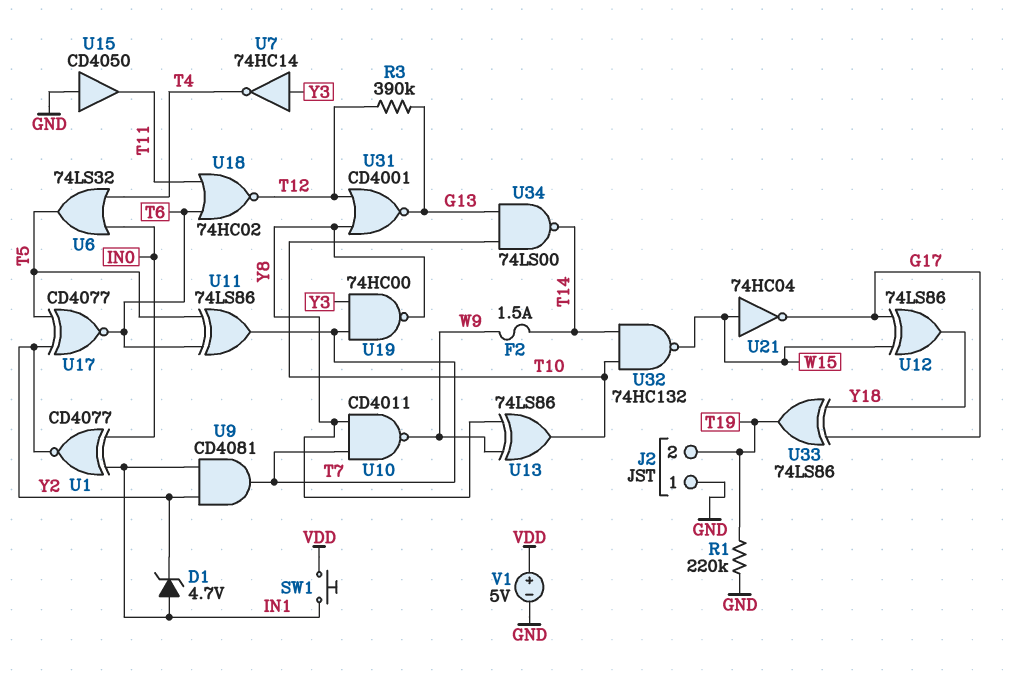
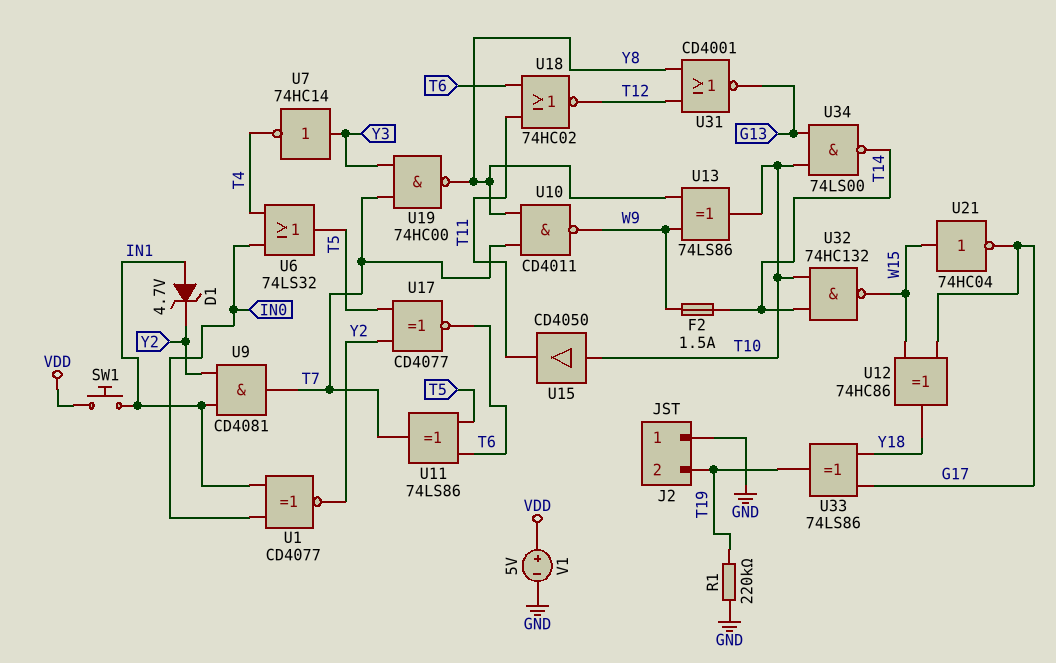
R3: 390k (G13, T12) -> none
U12: XOR 74LS86 (in G17, in W15, out Y18) -> XOR 74HC86 (in G17, in W15, out Y18)
U15: buffer CD4050 (in GND, out T11) -> buffer CD4050 (in T10, out T11)

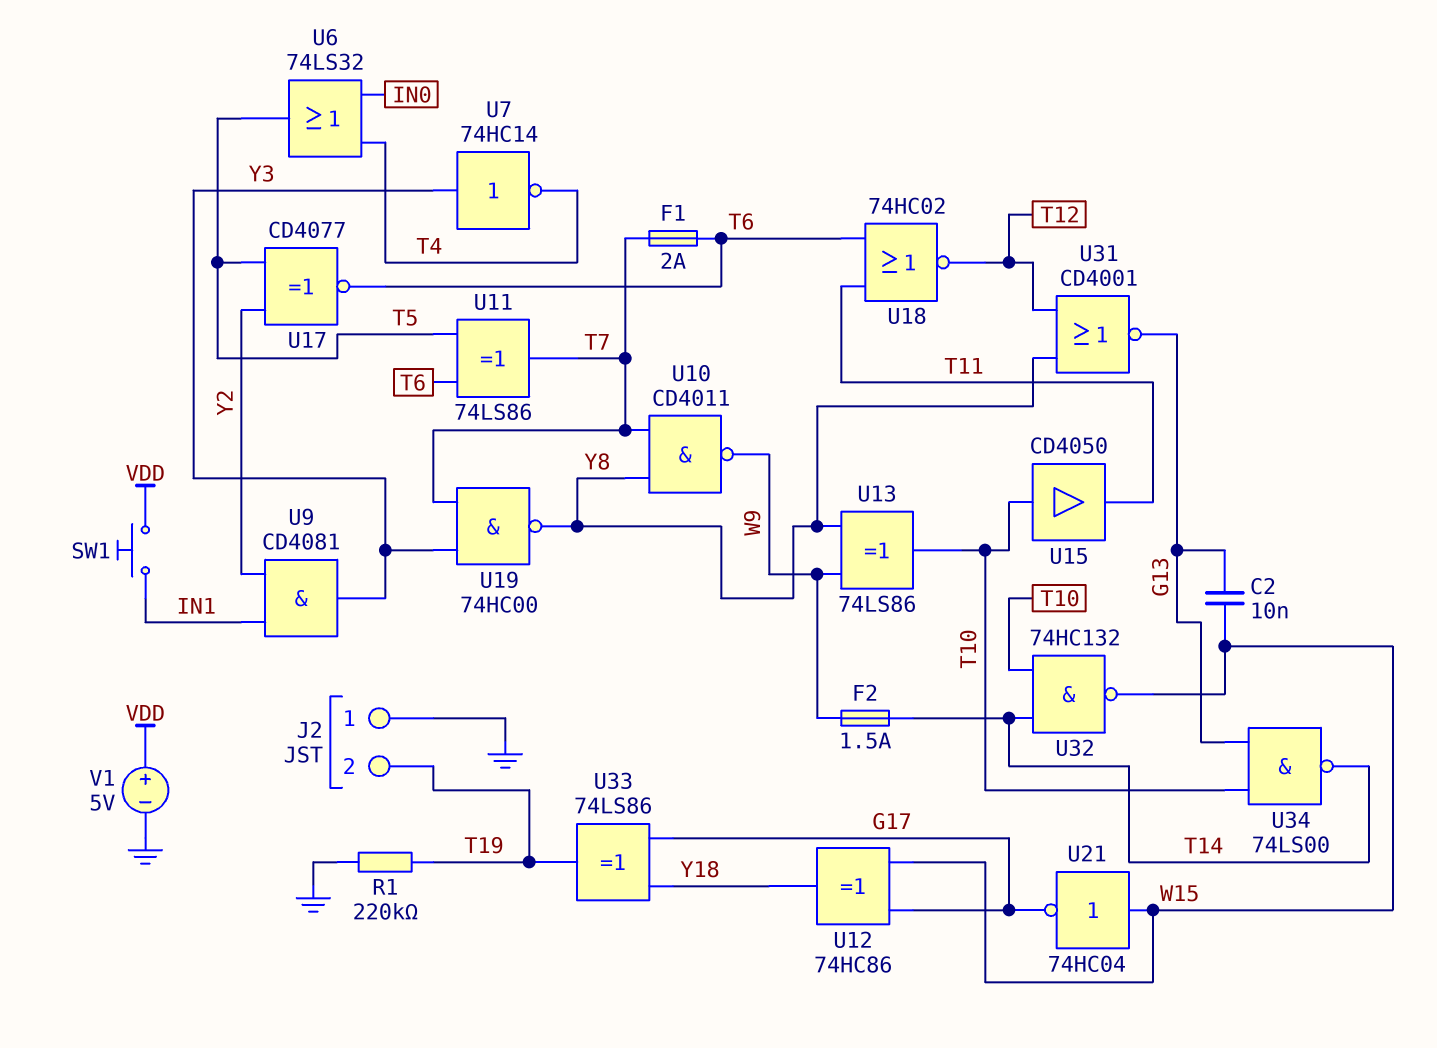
C2: none -> 10nF (G13, W15)
D1: zener 4.7V (A IN1, K Y2) -> none
F1: none -> 2A (T6, T7)
U1: XNOR CD4077 (in IN0, in IN1, out Y2) -> none
U9: AND CD4081 (in IN1, in Y2, out T7) -> AND CD4081 (in IN1, in Y2, out Y3)

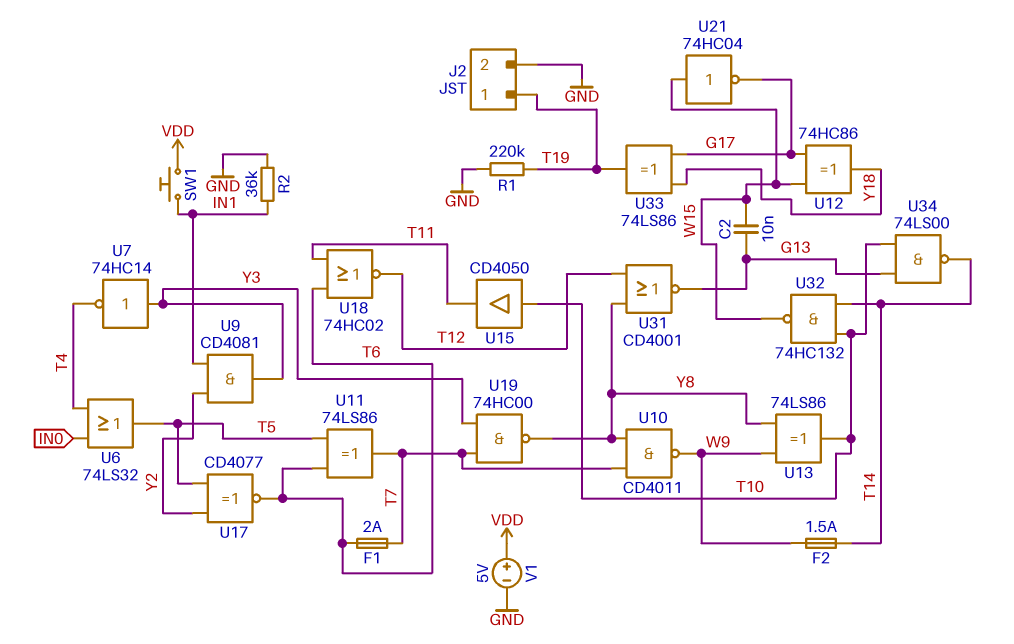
J2 pin 1: GND -> T19
J2 pin 2: T19 -> GND
R2: none -> 36k (GND, IN1)

